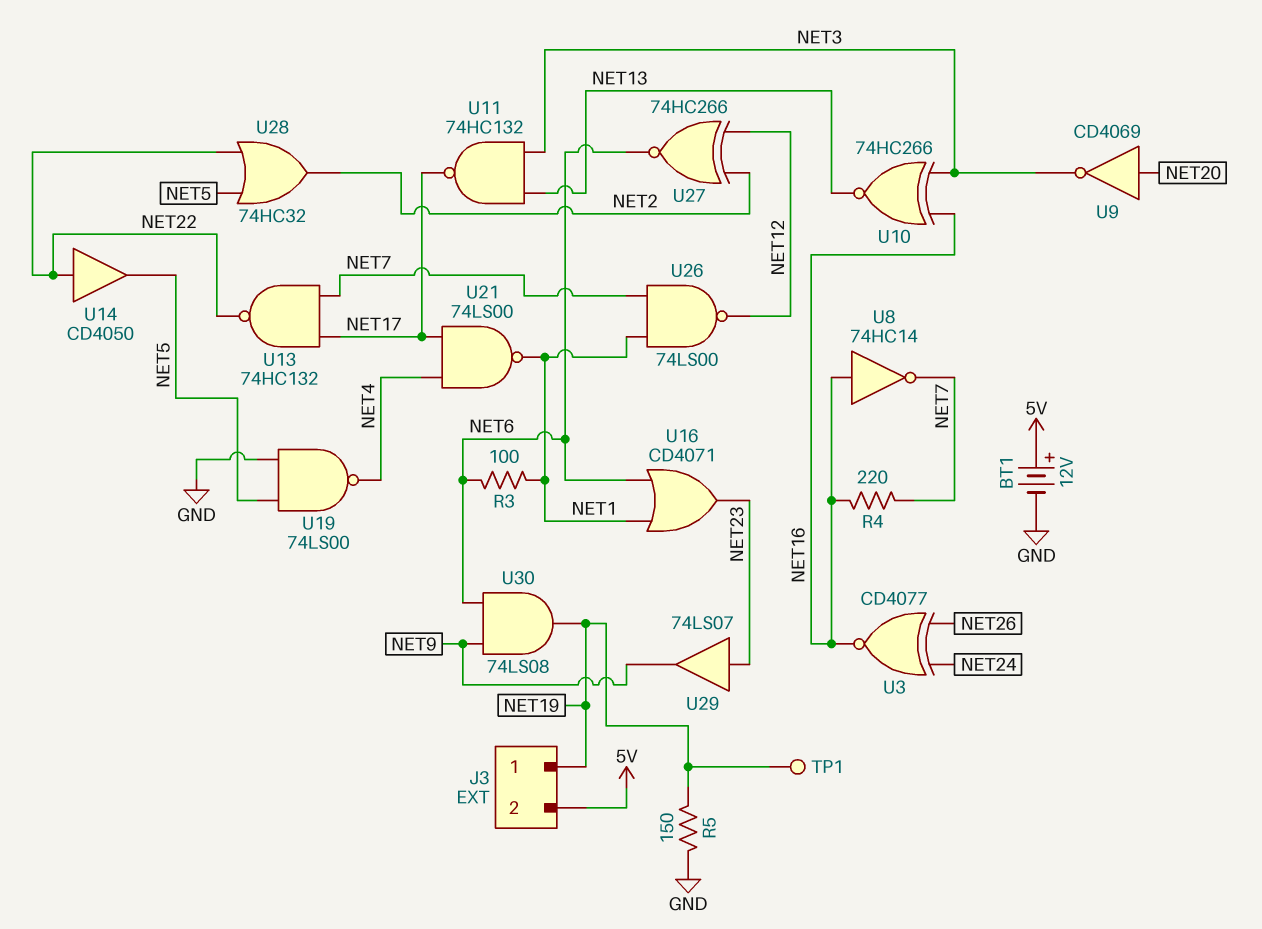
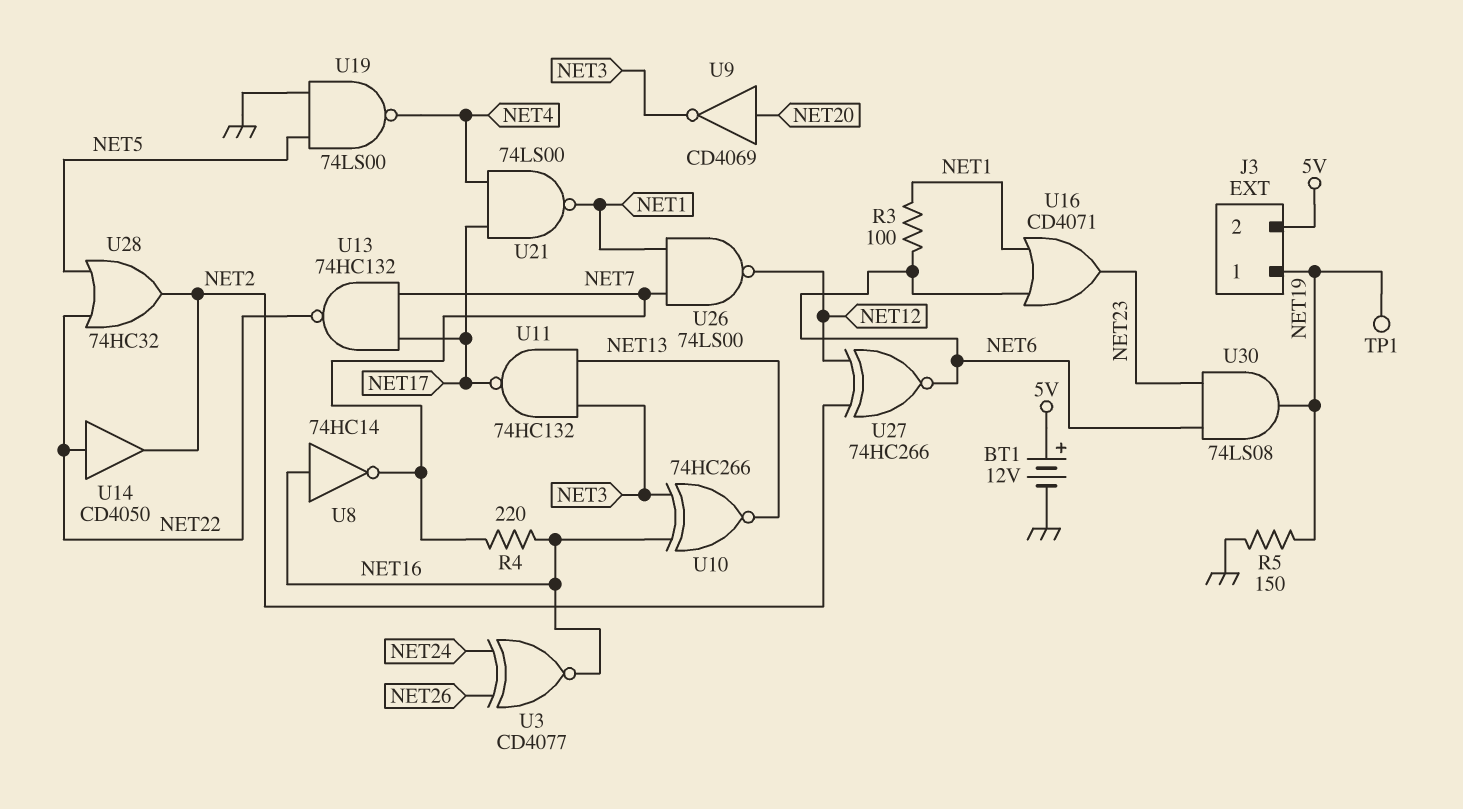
U14: buffer CD4050 (in NET22, out NET5) -> buffer CD4050 (in NET22, out NET2)
U29: buffer 74LS07 (in NET23, out NET9) -> none
U30: AND 74LS08 (in NET6, in NET9, out NET19) -> AND 74LS08 (in NET6, in NET23, out NET19)

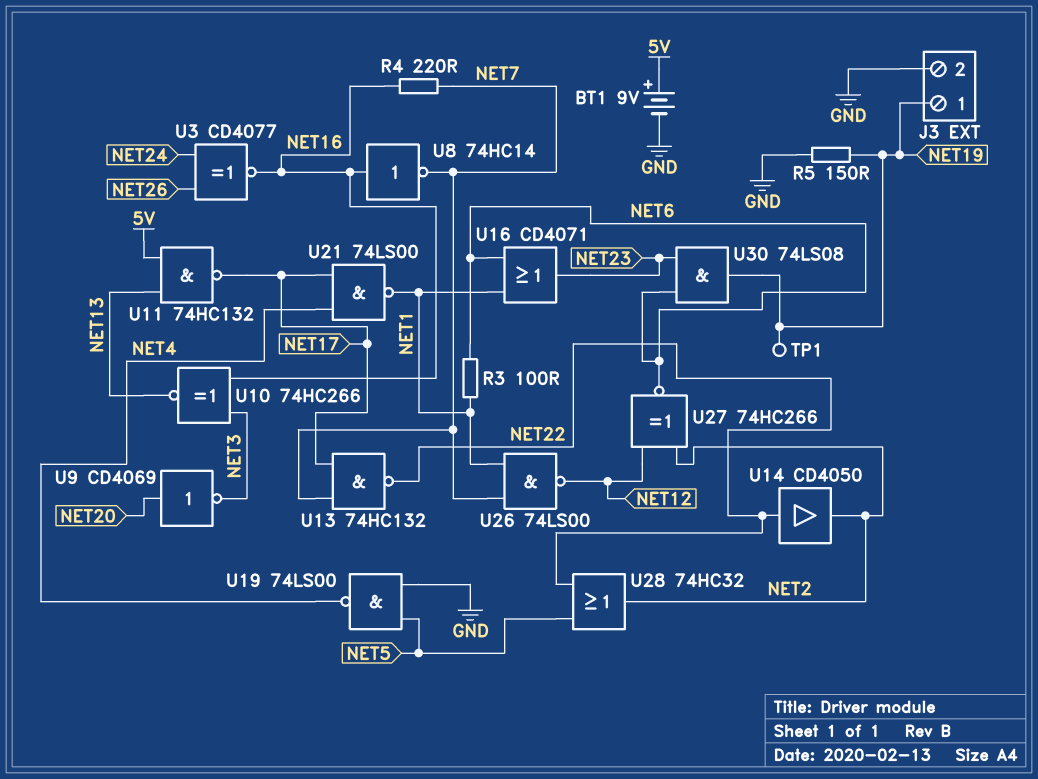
BT1: 12V (plus 5V, minus GND) -> 9V (plus 5V, minus GND)
J3 pin 2: 5V -> GND
U11: NAND 74HC132 (in NET3, in NET13, out NET17) -> NAND 74HC132 (in 5V, in NET13, out NET17)

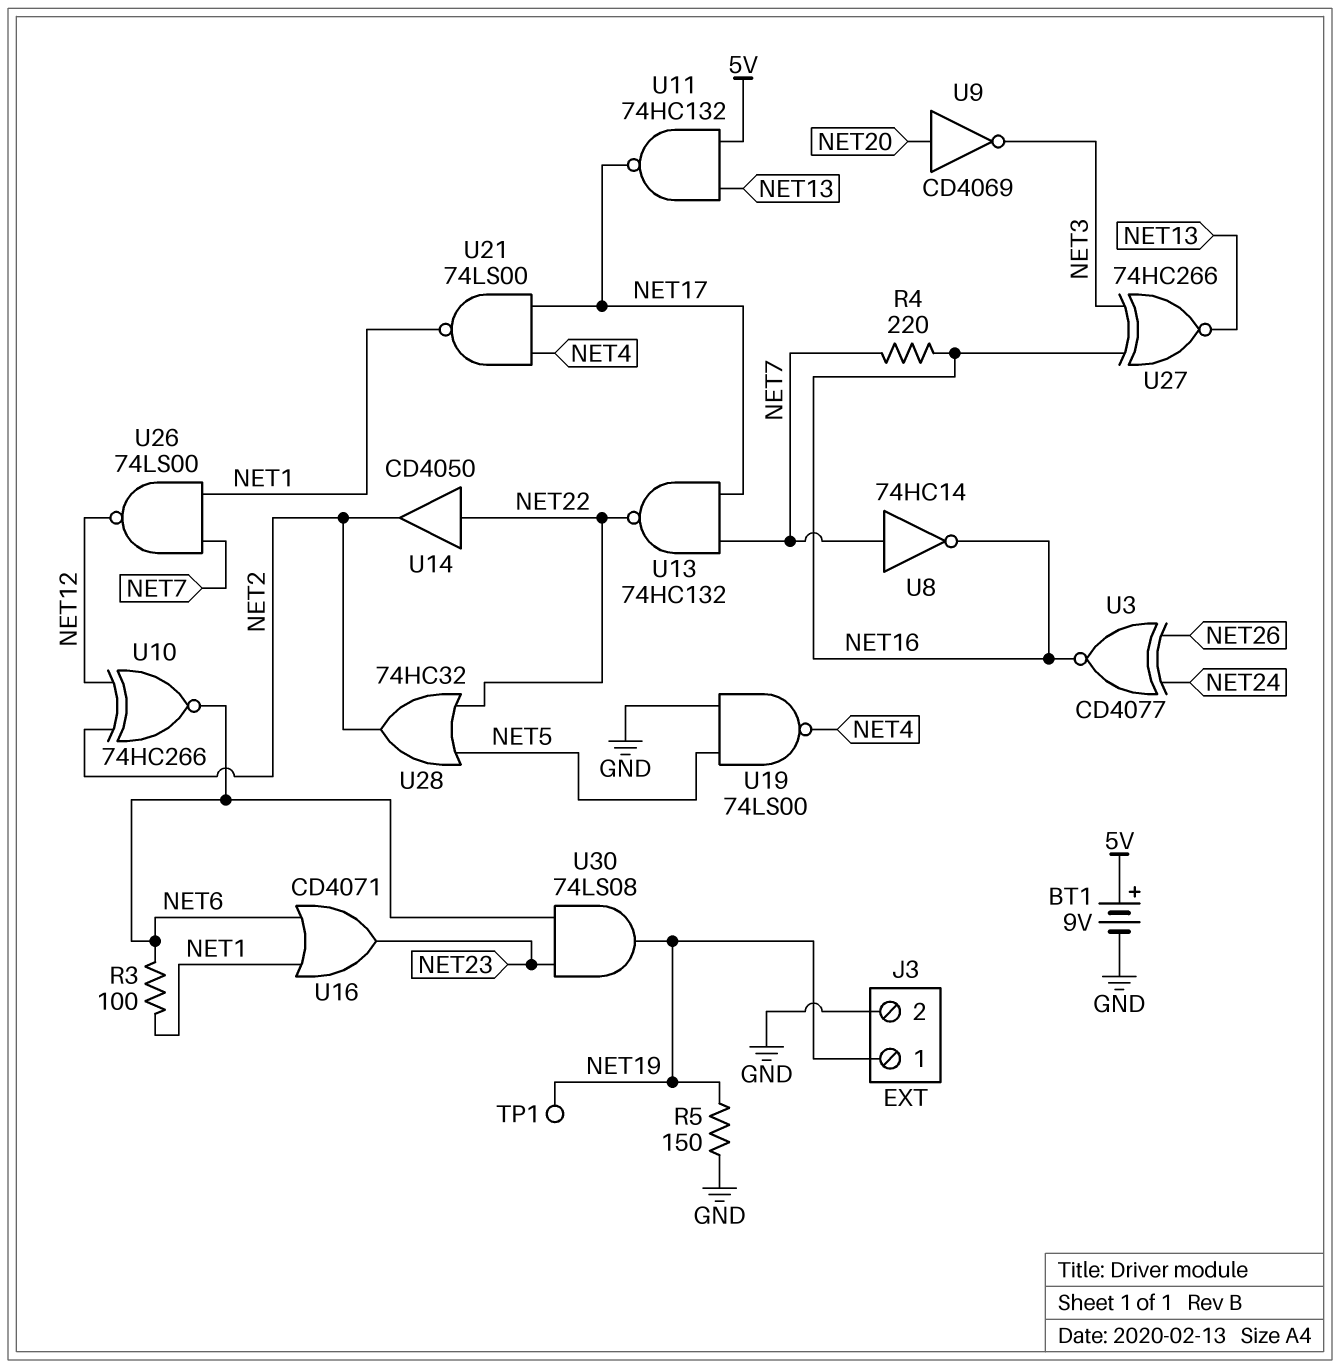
U8: NOT 74HC14 (in NET16, out NET7) -> NOT 74HC14 (in NET7, out NET16)
U10: XNOR 74HC266 (in NET3, in NET16, out NET13) -> XNOR 74HC266 (in NET2, in NET12, out NET6)
U27: XNOR 74HC266 (in NET2, in NET12, out NET6) -> XNOR 74HC266 (in NET3, in NET16, out NET13)

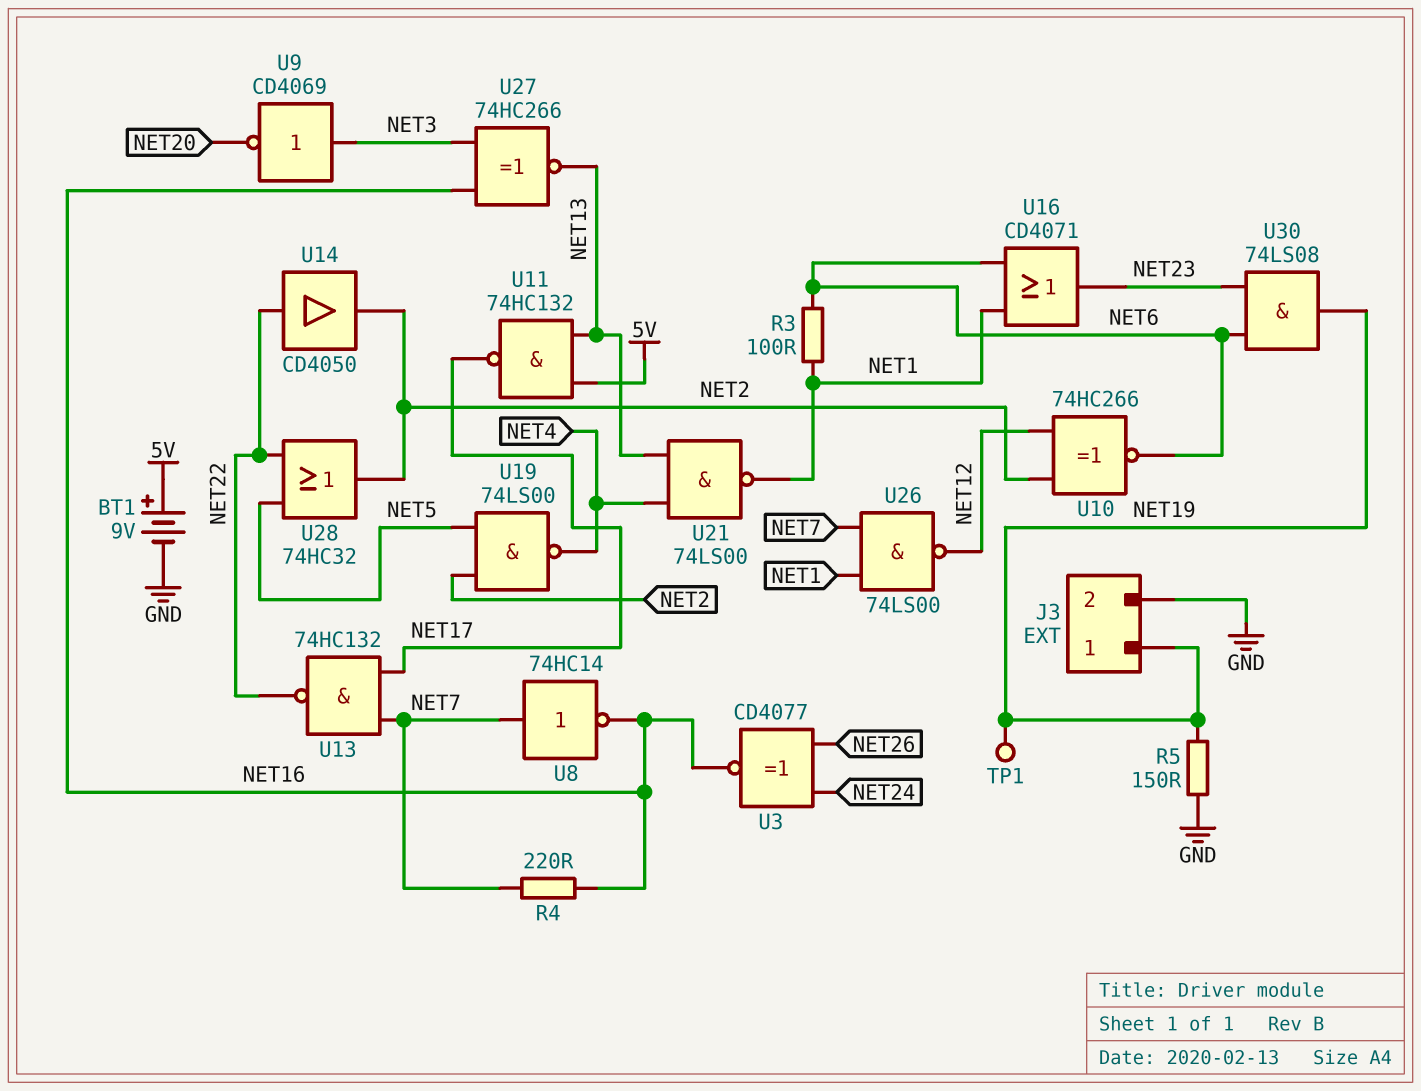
U9: NOT CD4069 (in NET20, out NET3) -> NOT CD4069 (in NET3, out NET20)
U19: NAND 74LS00 (in GND, in NET5, out NET4) -> NAND 74LS00 (in NET2, in NET5, out NET4)
U21: NAND 74LS00 (in NET4, in NET17, out NET1) -> NAND 74LS00 (in NET4, in NET13, out NET1)

